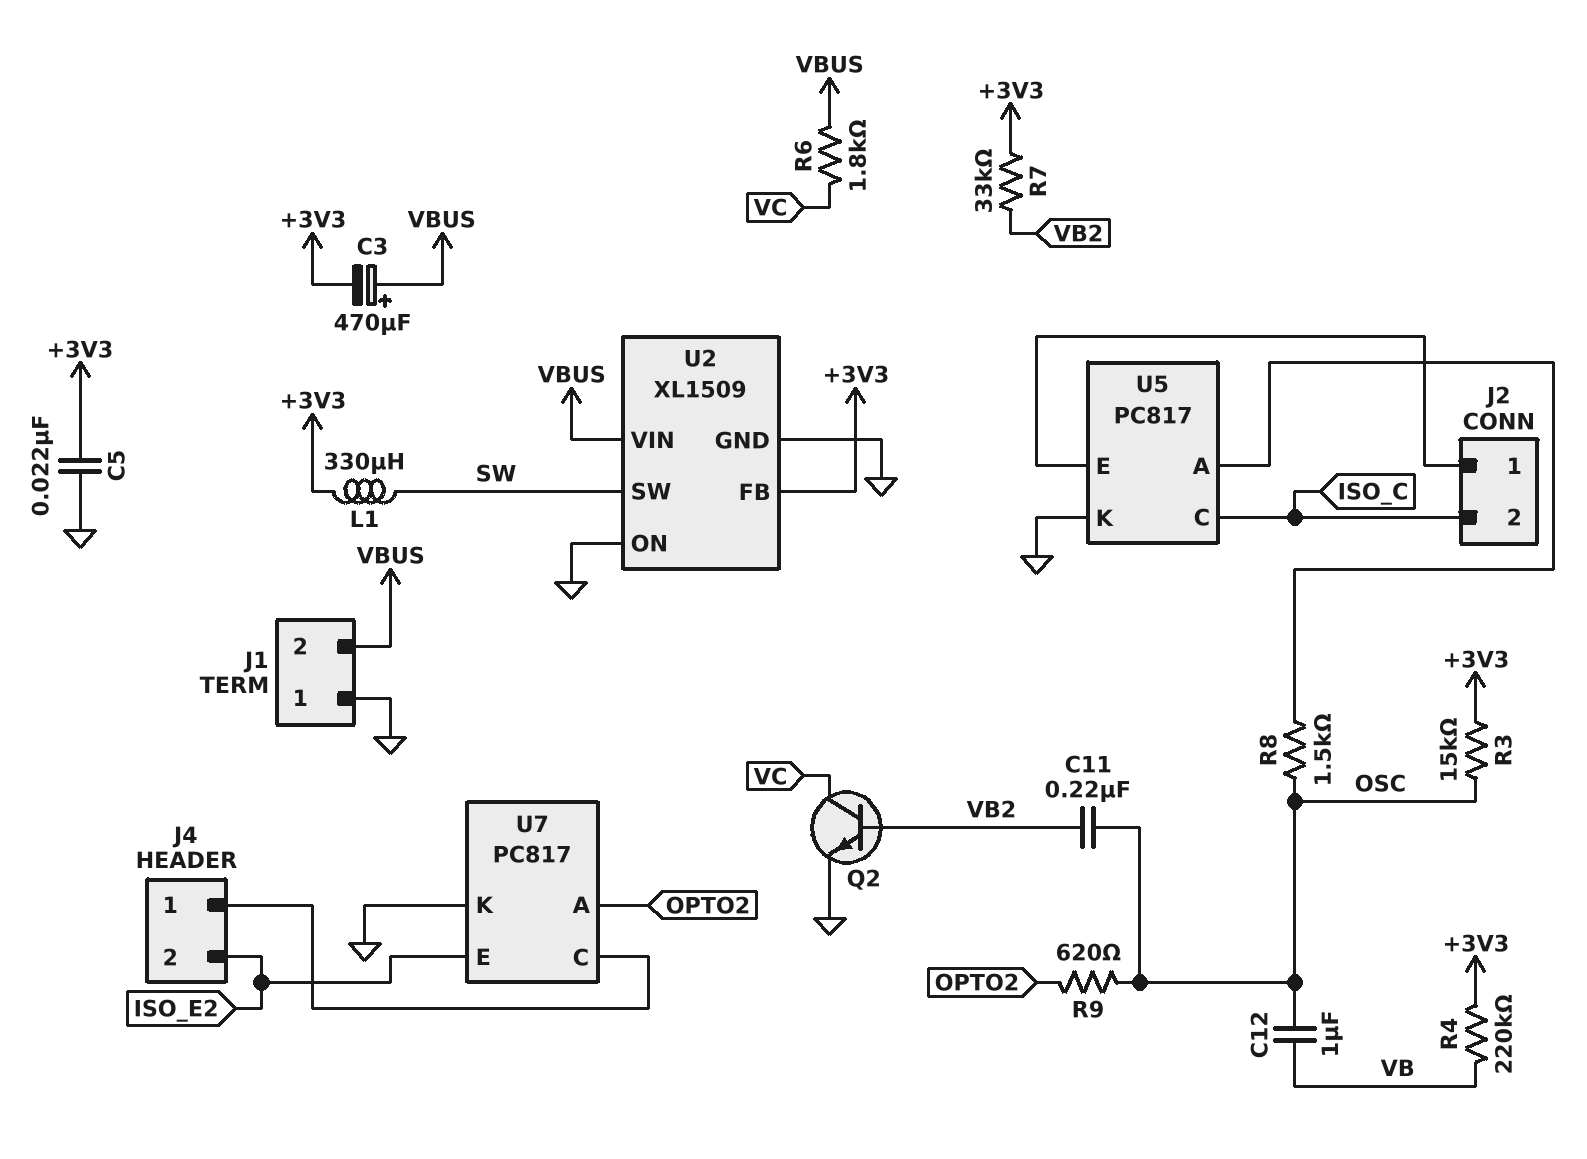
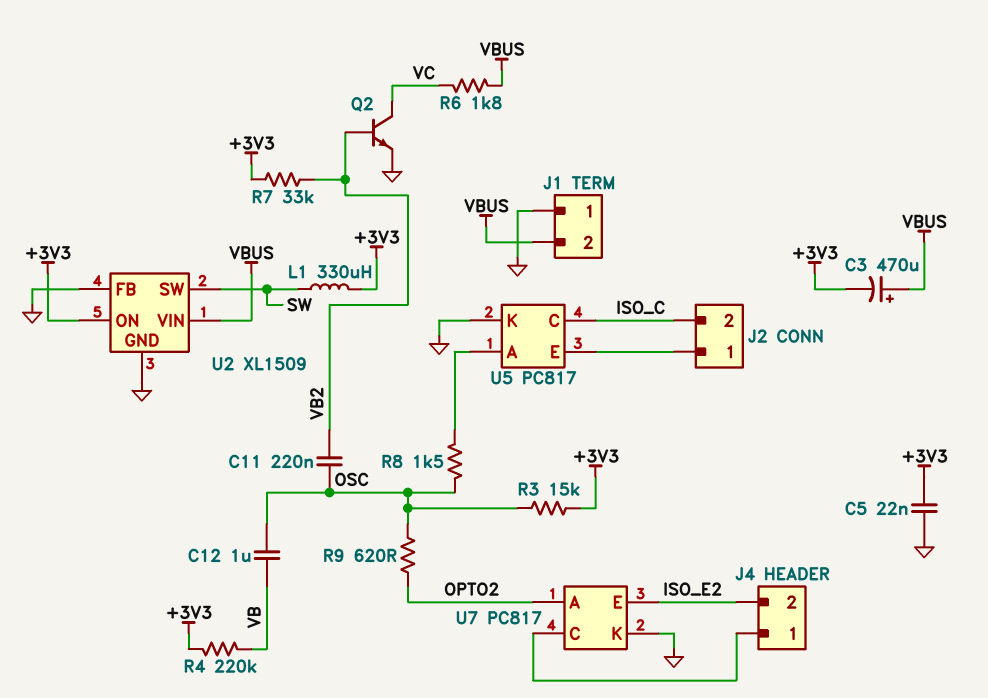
U2 pin FB: +3V3 -> GND
U2 pin ON: GND -> +3V3

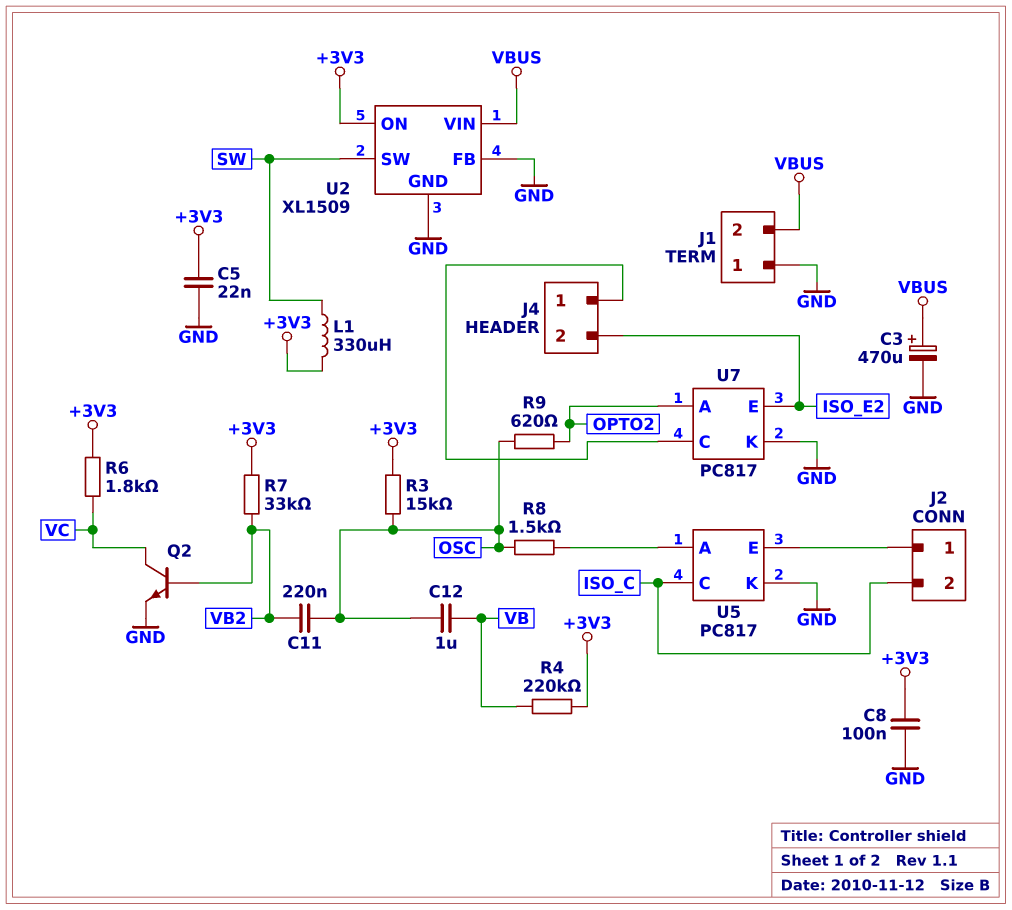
C3: 470uF (plus VBUS, minus +3V3) -> 470uF (plus VBUS, minus GND)
C8: none -> 100nF (+3V3, GND)
R6: 1.8k (VBUS, VC) -> 1.8k (+3V3, VC)

